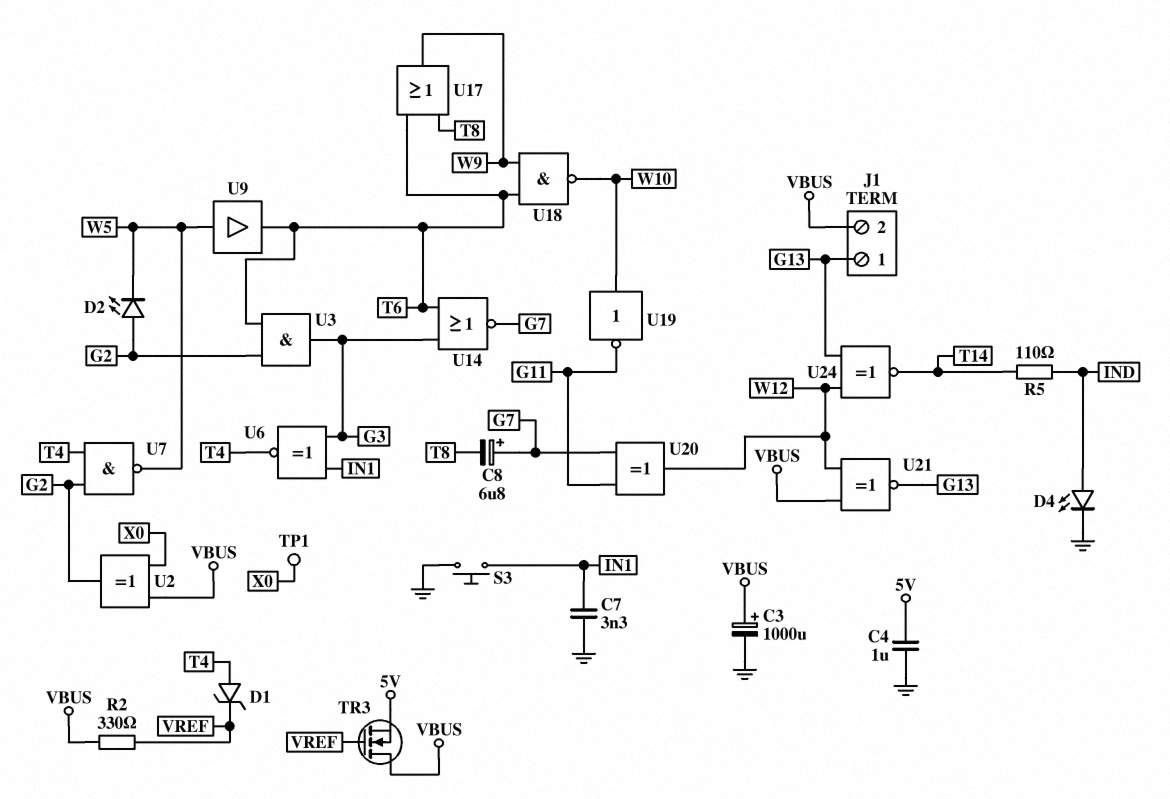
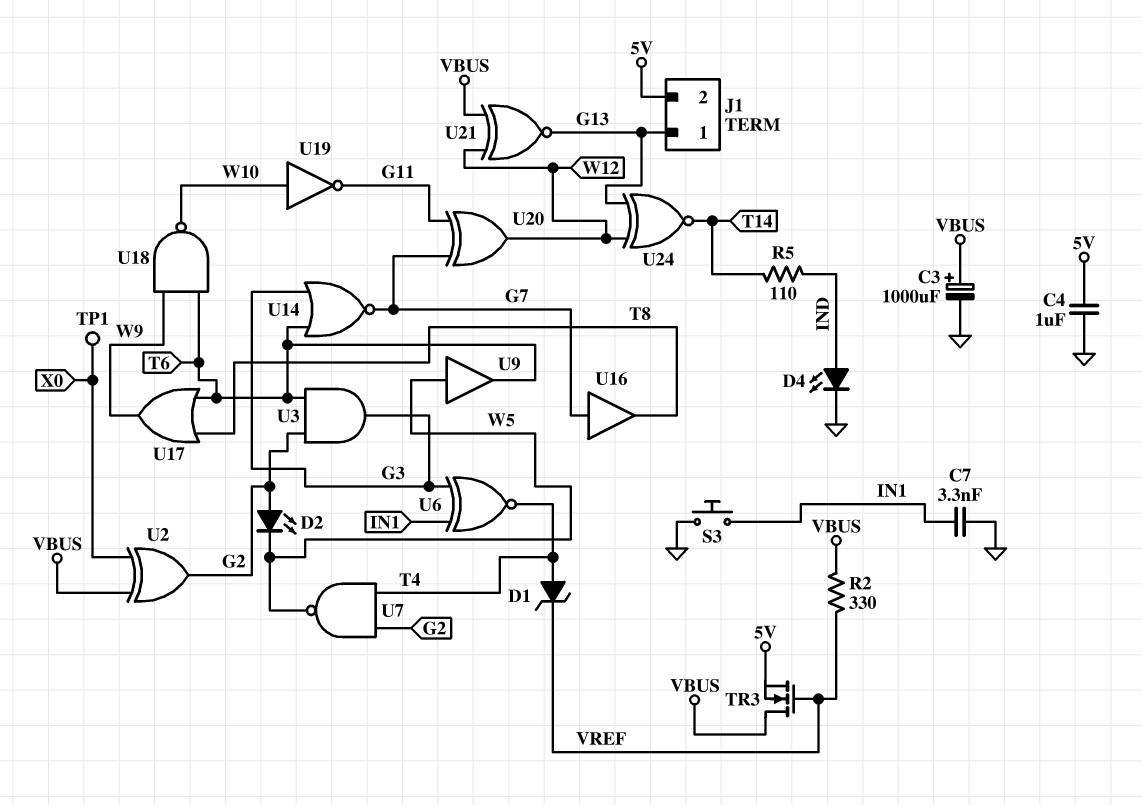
C8: 6.8uF (plus G7, minus T8) -> none
J1 pin 2: VBUS -> 5V
U16: none -> buffer (in G7, out T8)

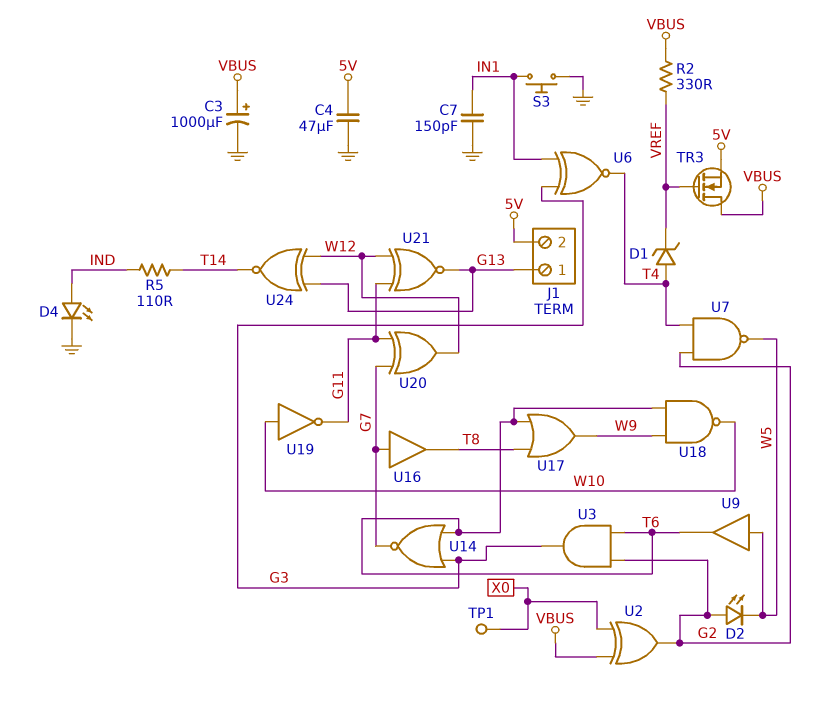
C4: 1uF (5V, GND) -> 47uF (5V, GND)
C7: 3.3nF (GND, IN1) -> 150pF (GND, IN1)
U21: XNOR (in VBUS, in W12, out G13) -> XNOR (in G11, in W12, out G13)

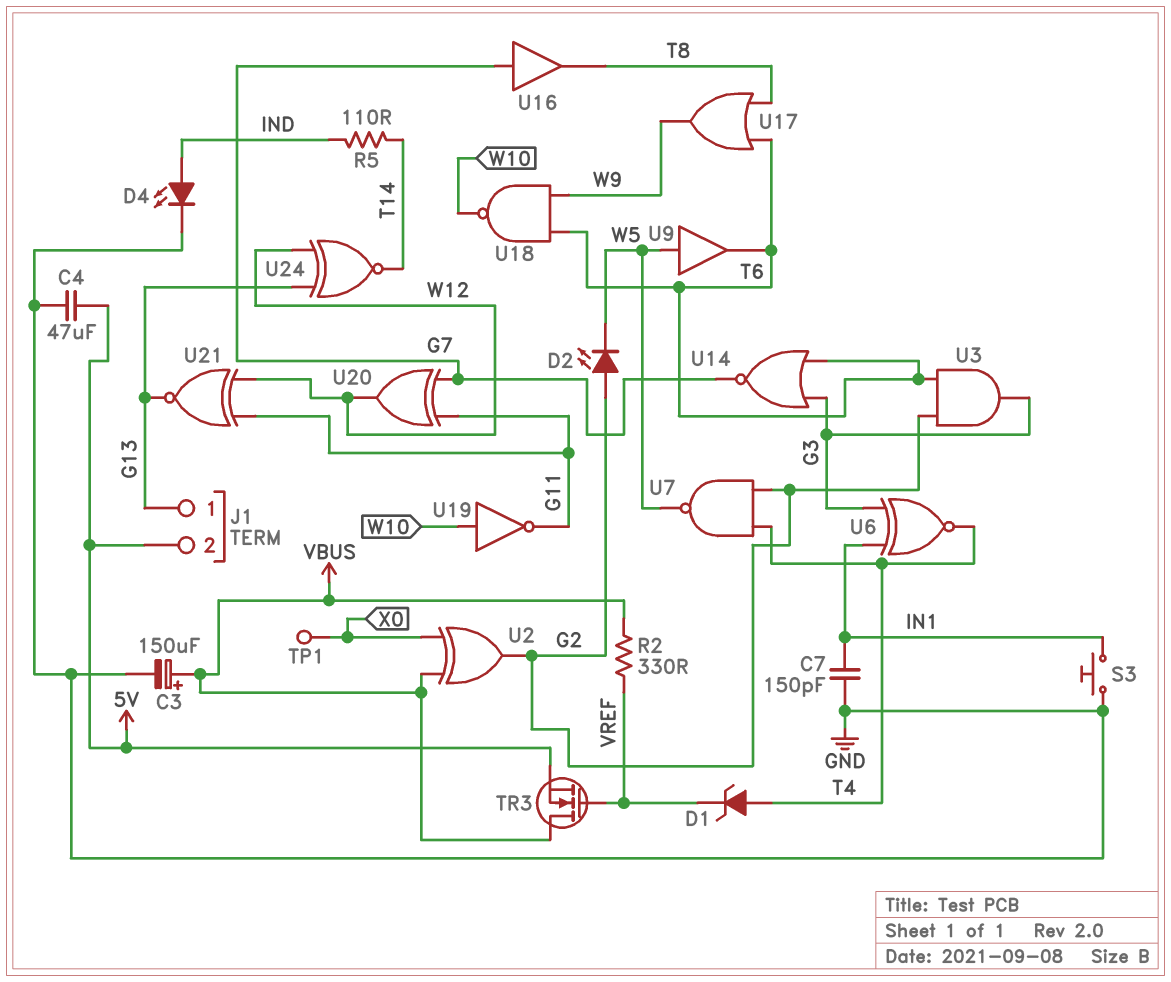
C3: 1000uF (plus VBUS, minus GND) -> 150uF (plus VBUS, minus GND)

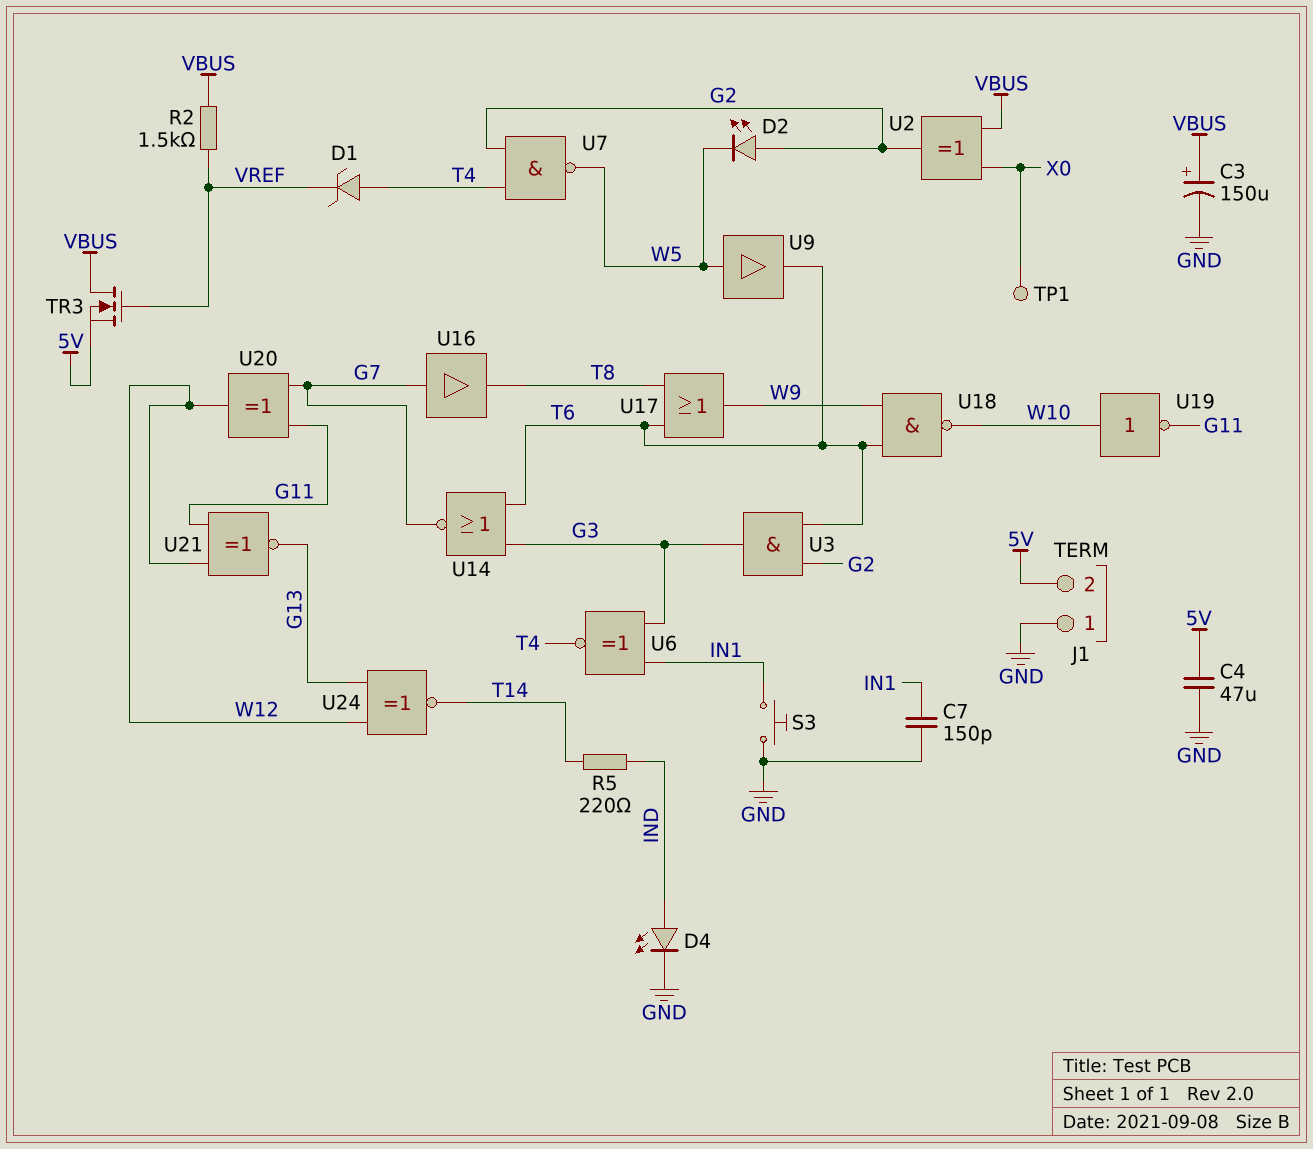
J1 pin 1: G13 -> GND
R2: 330 (VBUS, VREF) -> 1.5k (VBUS, VREF)
R5: 110 (IND, T14) -> 220 (IND, T14)

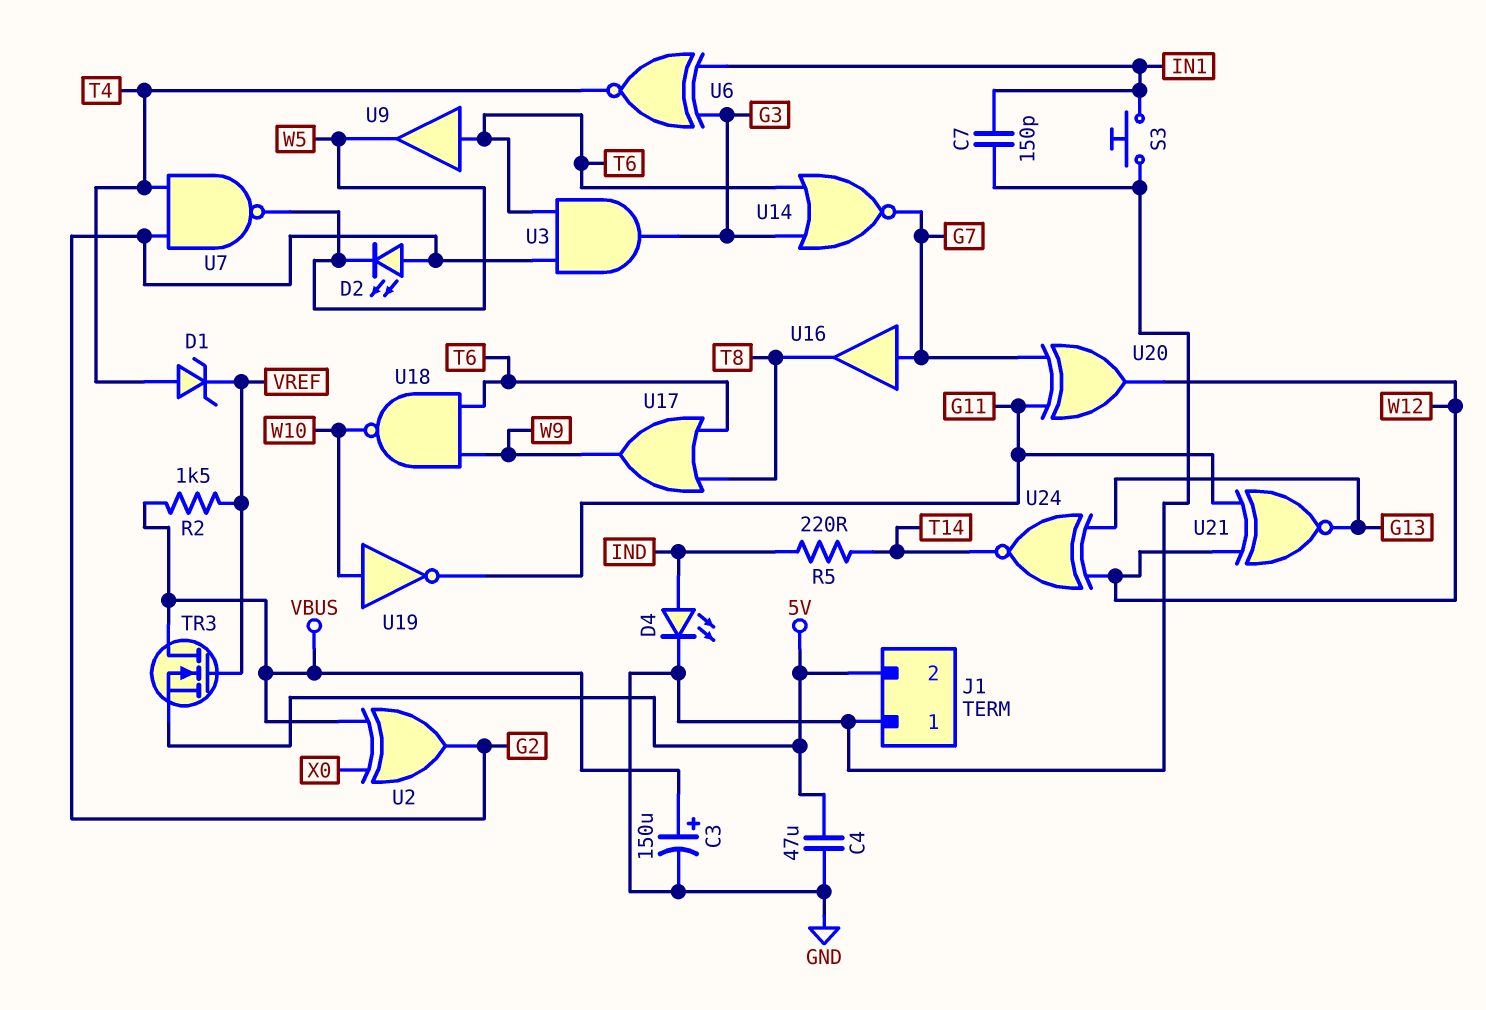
TP1: test point (X0) -> none
U9: buffer (in W5, out T6) -> buffer (in T6, out W5)

